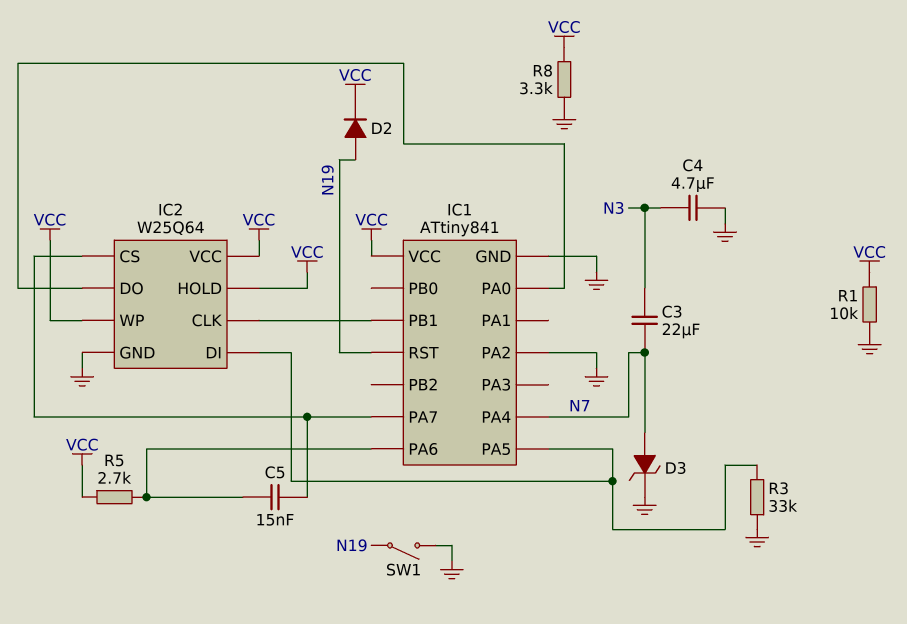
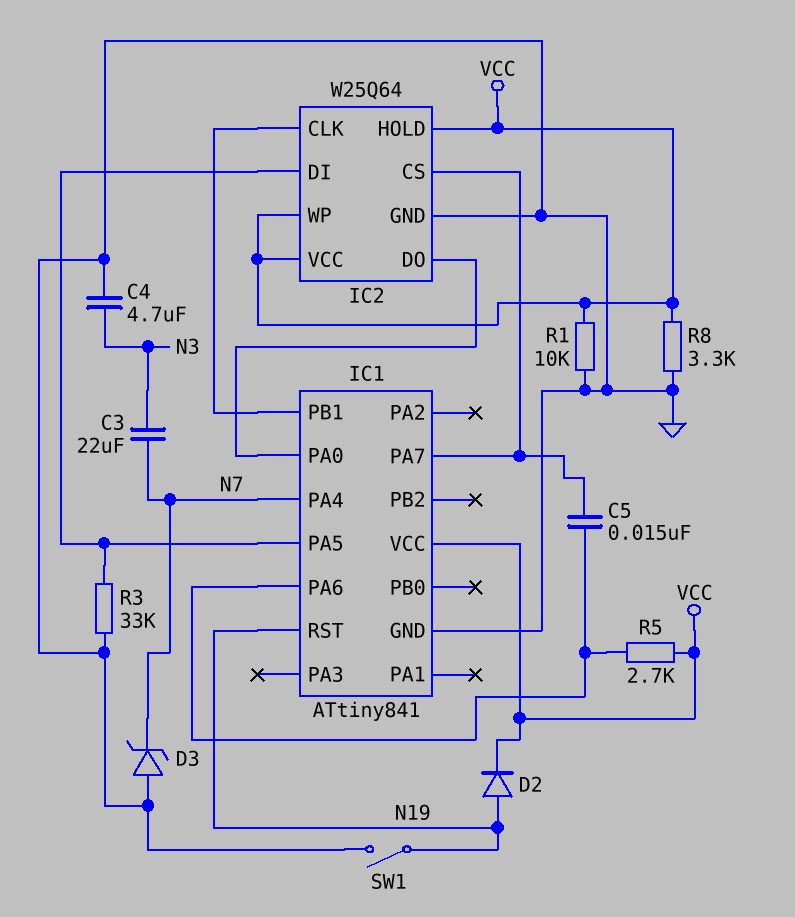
D3: zener (A N7, K GND) -> zener (A GND, K N7)
IC1 pin PA2: GND -> none

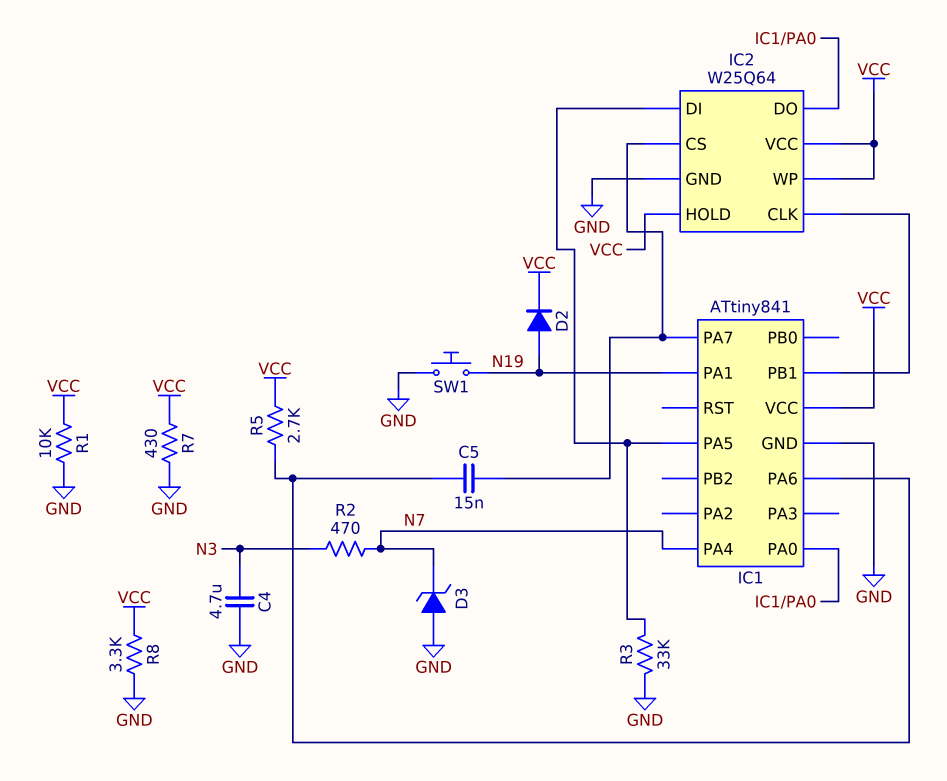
C3: 22uF (N3, N7) -> none
IC1 pin PA1: none -> N19
IC1 pin RST: N19 -> none
R2: none -> 470 (N3, N7)
R7: none -> 430 (GND, VCC)
SW1: switch (GND, N19) -> button (GND, N19)

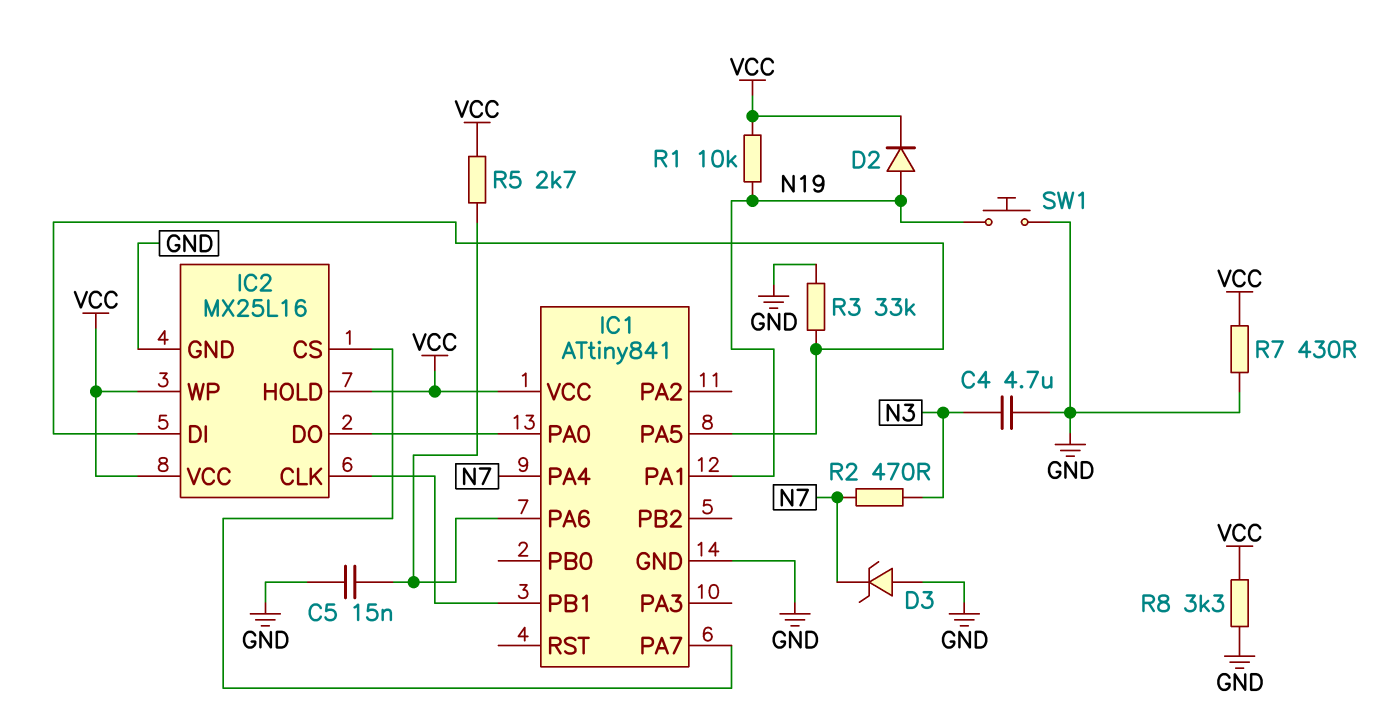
C5: 15nF (IC1/PA6, IC1/PA7) -> 15nF (GND, IC1/PA6)
IC2: W25Q64 -> MX25L16
R1: 10k (GND, VCC) -> 10k (N19, VCC)

